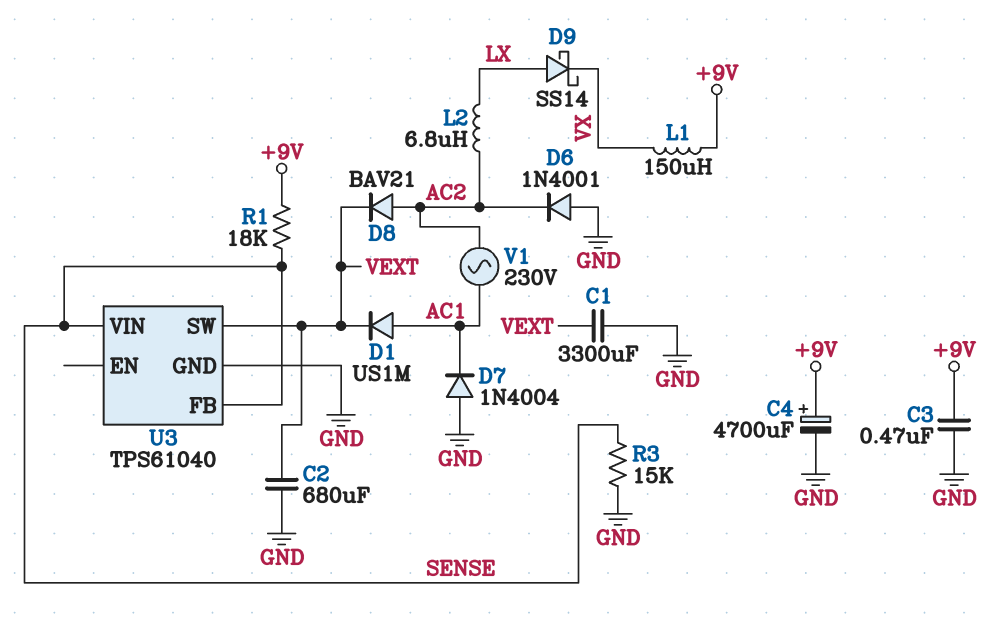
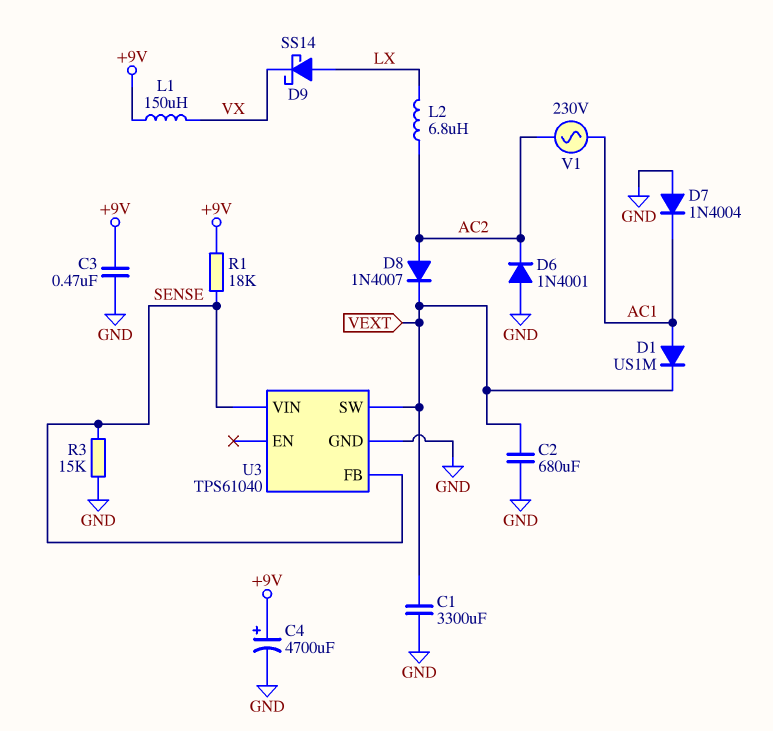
D8: diode BAV21 (A AC2, K VEXT) -> diode 1N4007 (A AC2, K VEXT)

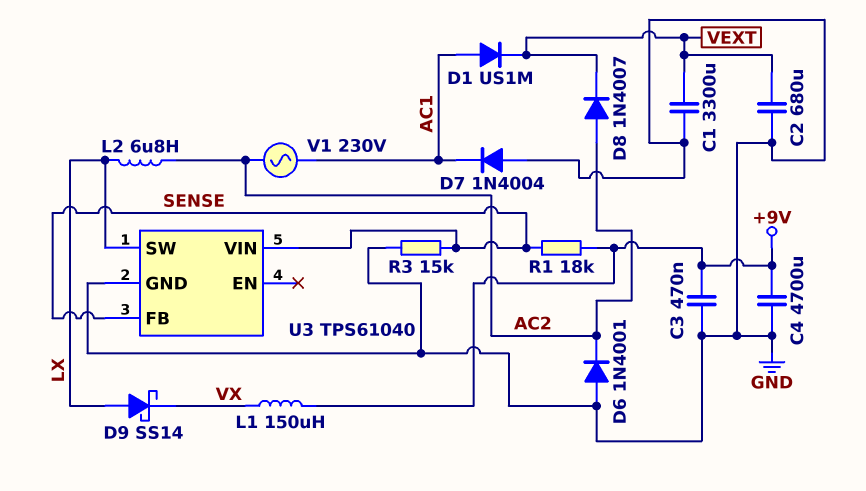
C4: 4700uF (plus +9V, minus GND) -> 4700uF (+9V, GND)
U3 pin SW: VEXT -> LX

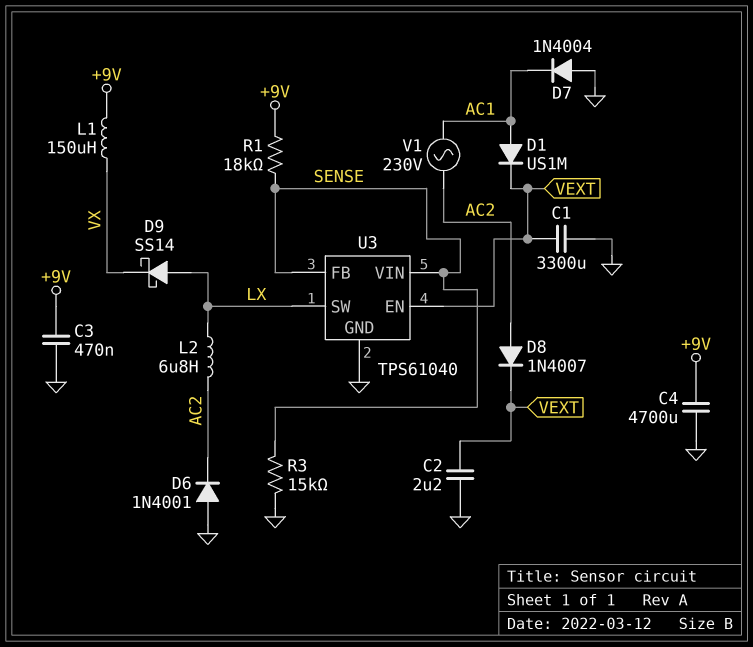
C2: 680uF (GND, VEXT) -> 2.2uF (GND, VEXT)
U3 pin EN: none -> VEXT

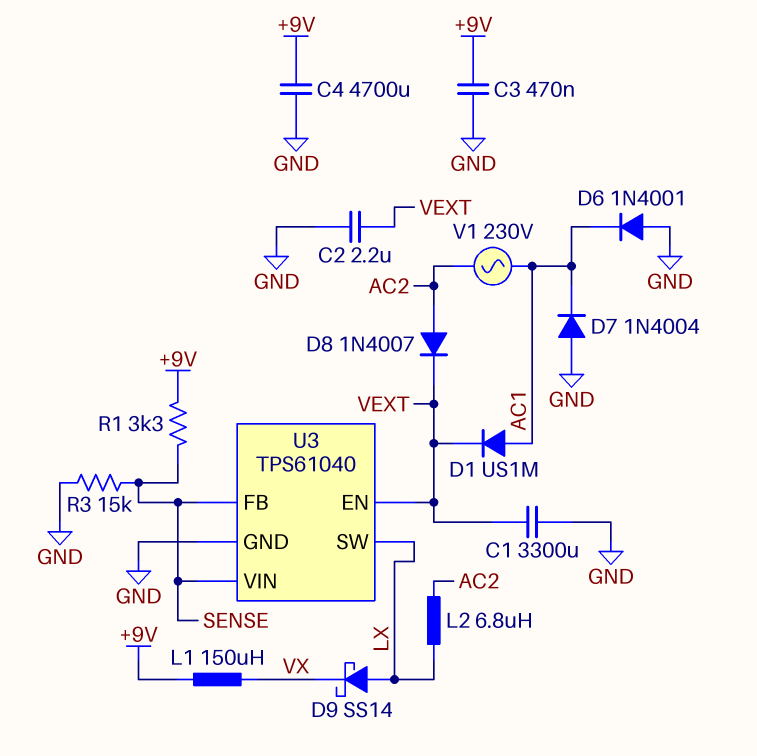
D6: diode 1N4001 (A GND, K AC2) -> diode 1N4001 (A GND, K AC1)
R1: 18k (+9V, SENSE) -> 3.3k (+9V, SENSE)

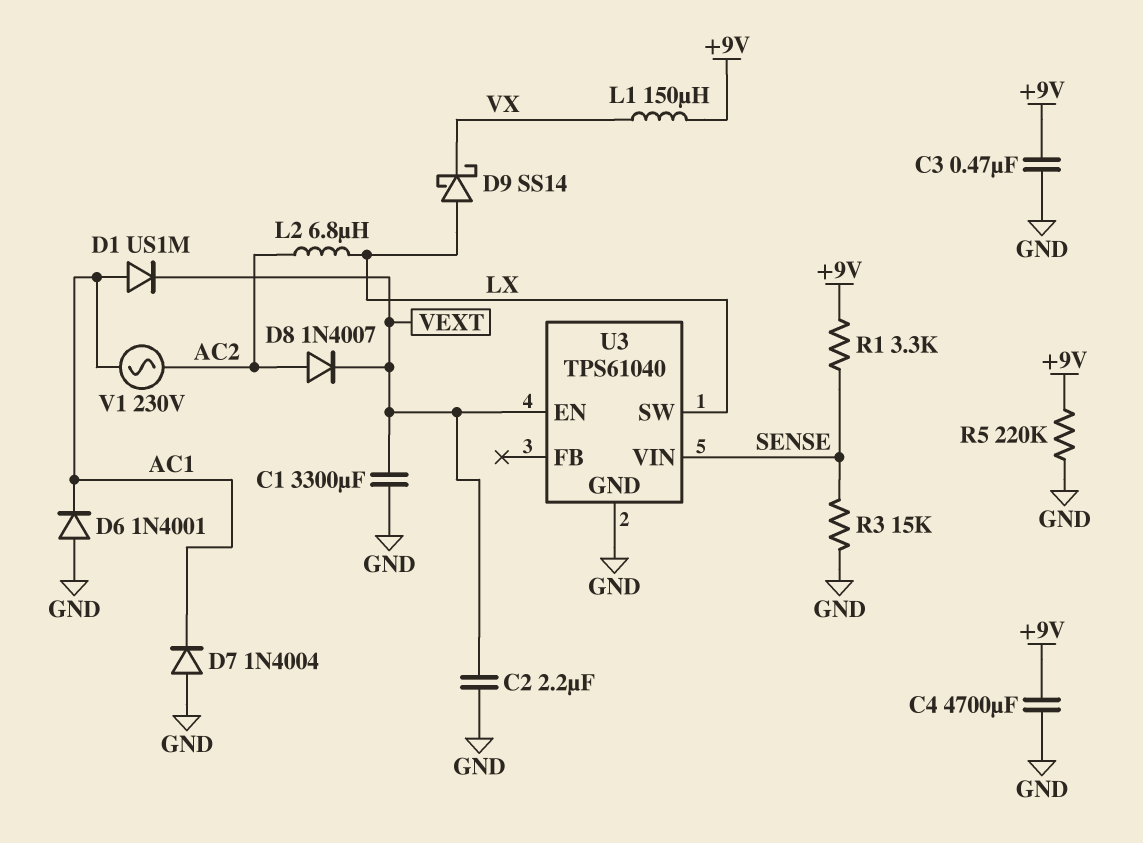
R5: none -> 220k (+9V, GND)
U3 pin FB: SENSE -> none

